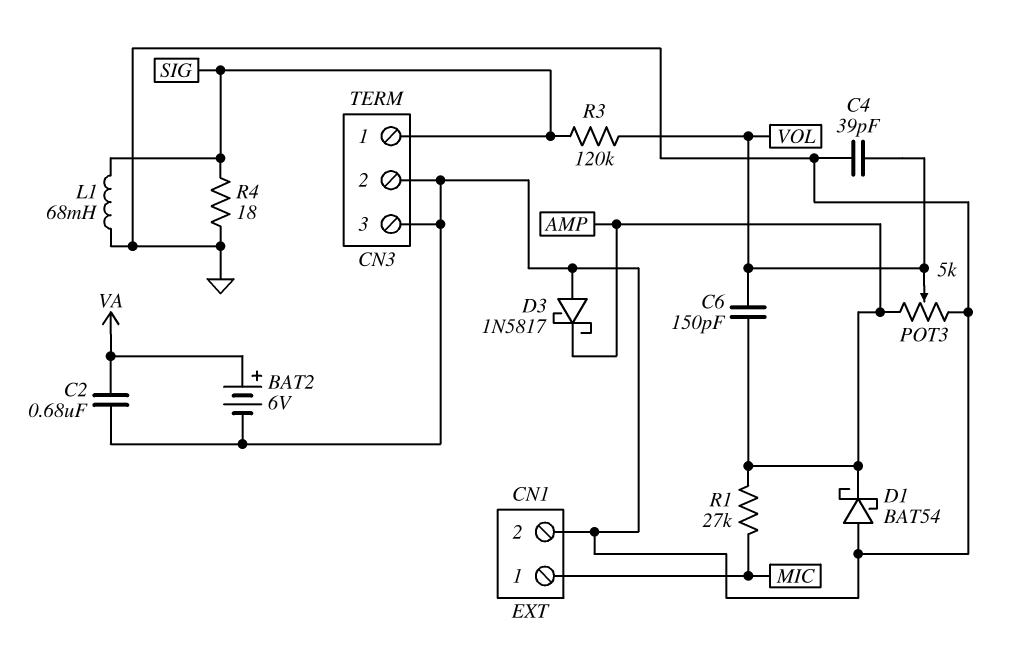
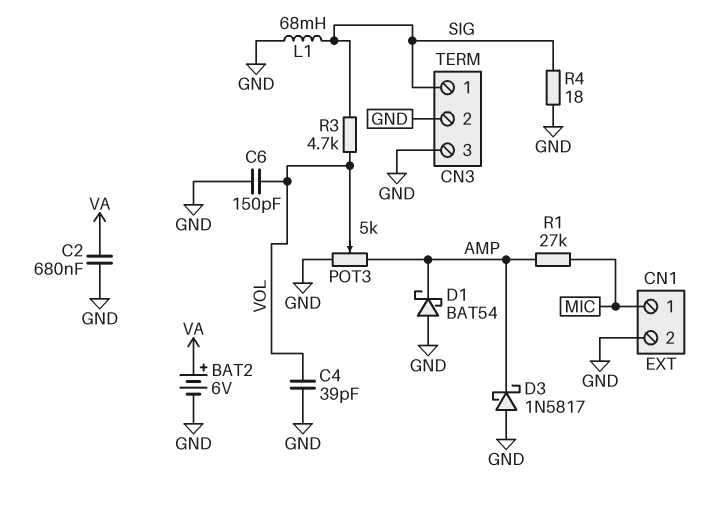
C6: 150pF (AMP, VOL) -> 150pF (GND, VOL)
R3: 120k (SIG, VOL) -> 4.7k (SIG, VOL)

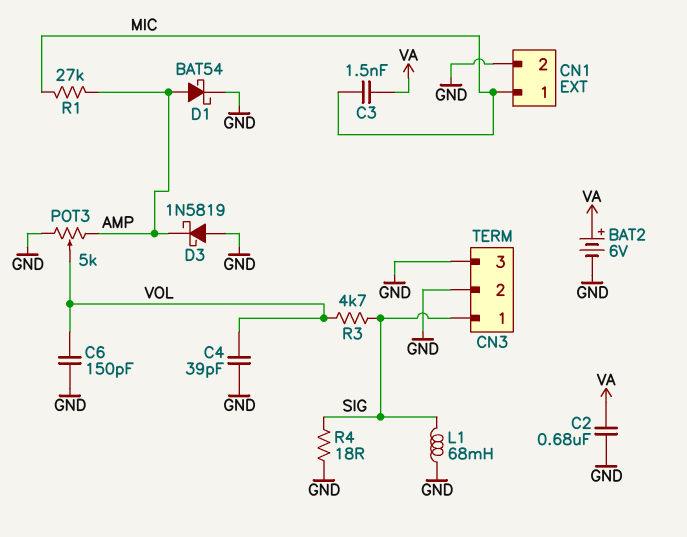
C3: none -> 1.5nF (MIC, VA)
D1: schottky BAT54 (A GND, K AMP) -> schottky BAT54 (A AMP, K GND)
D3: schottky 1N5817 (A GND, K AMP) -> schottky 1N5819 (A GND, K AMP)

